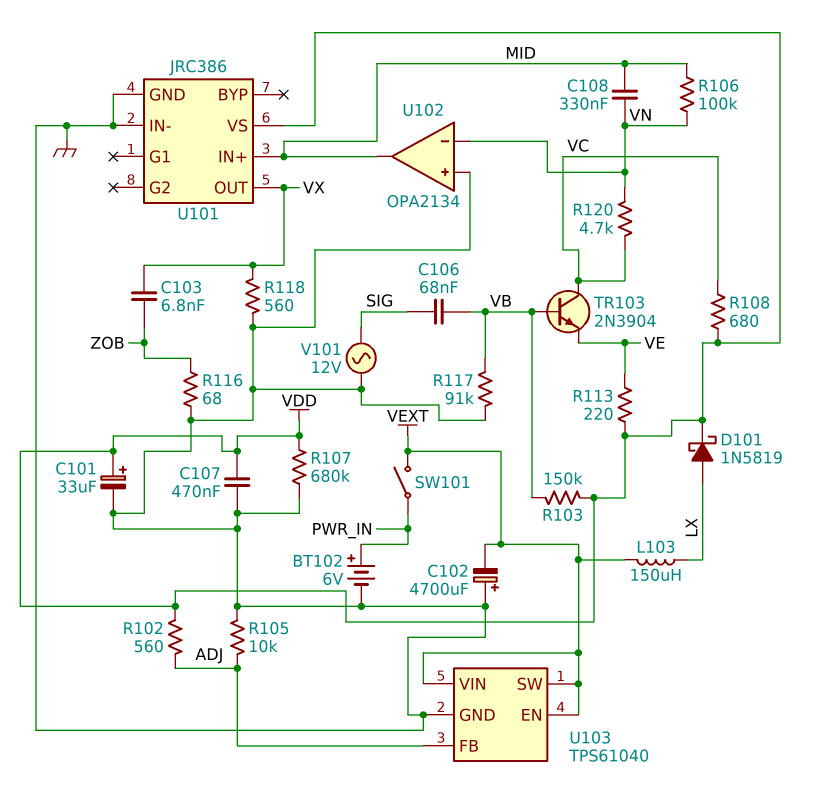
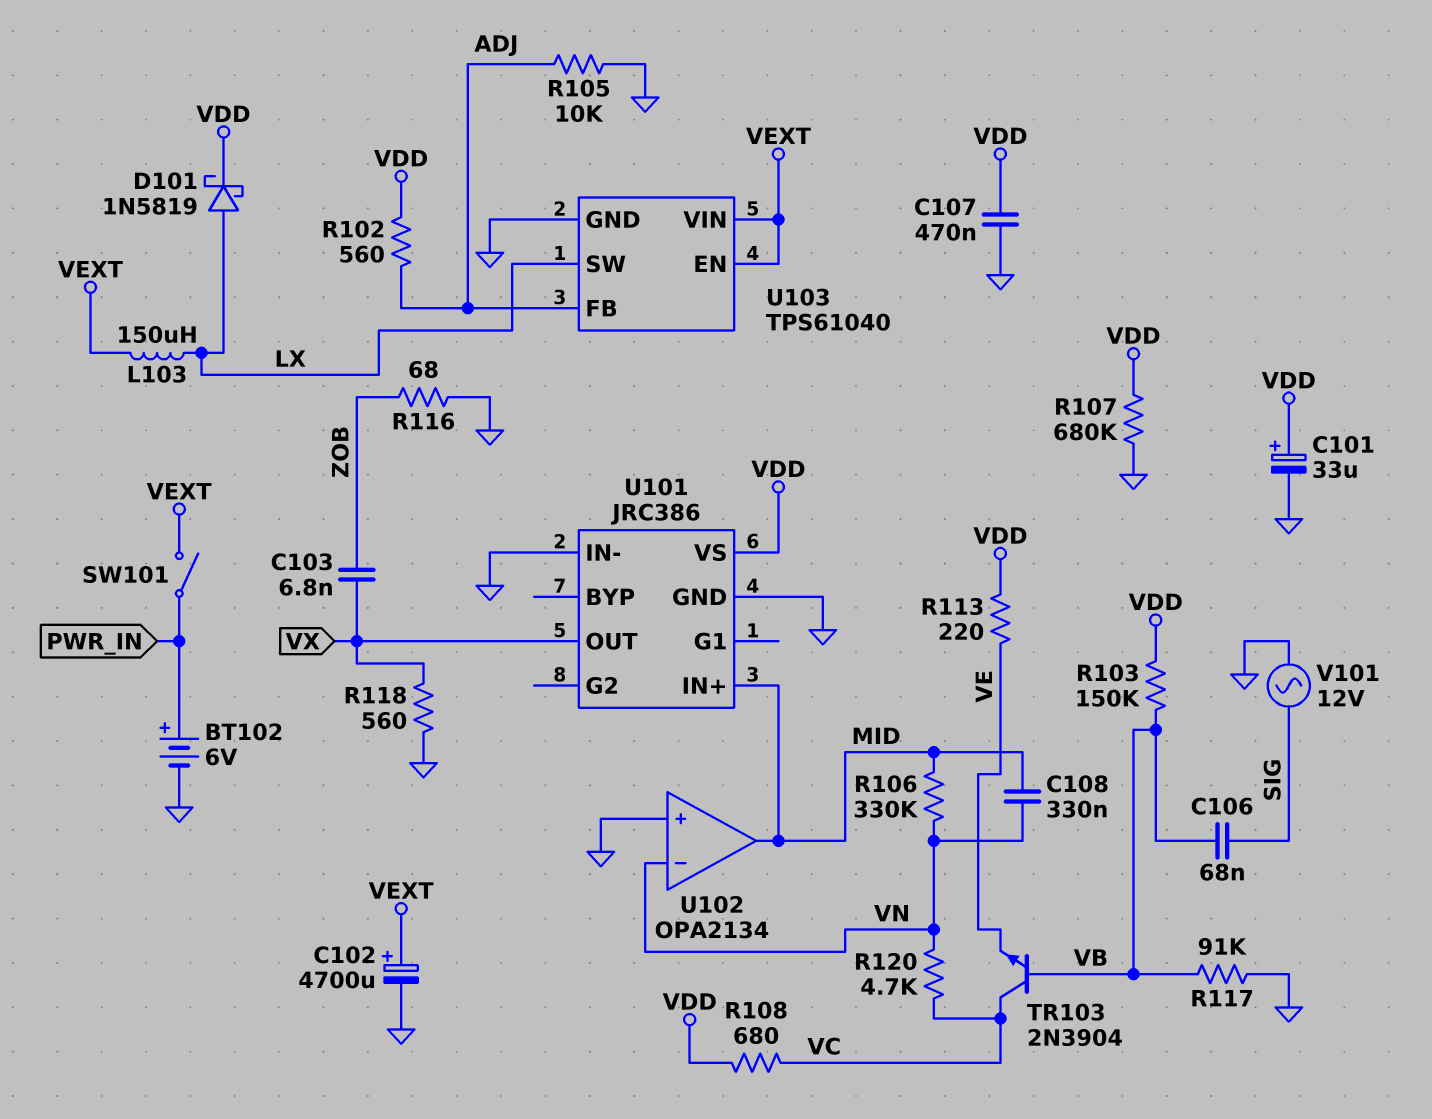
C102: 4700uF (plus GND, minus VEXT) -> 4700uF (plus VEXT, minus GND)
R106: 100k (MID, VN) -> 330k (MID, VN)
U103 pin SW: VEXT -> LX

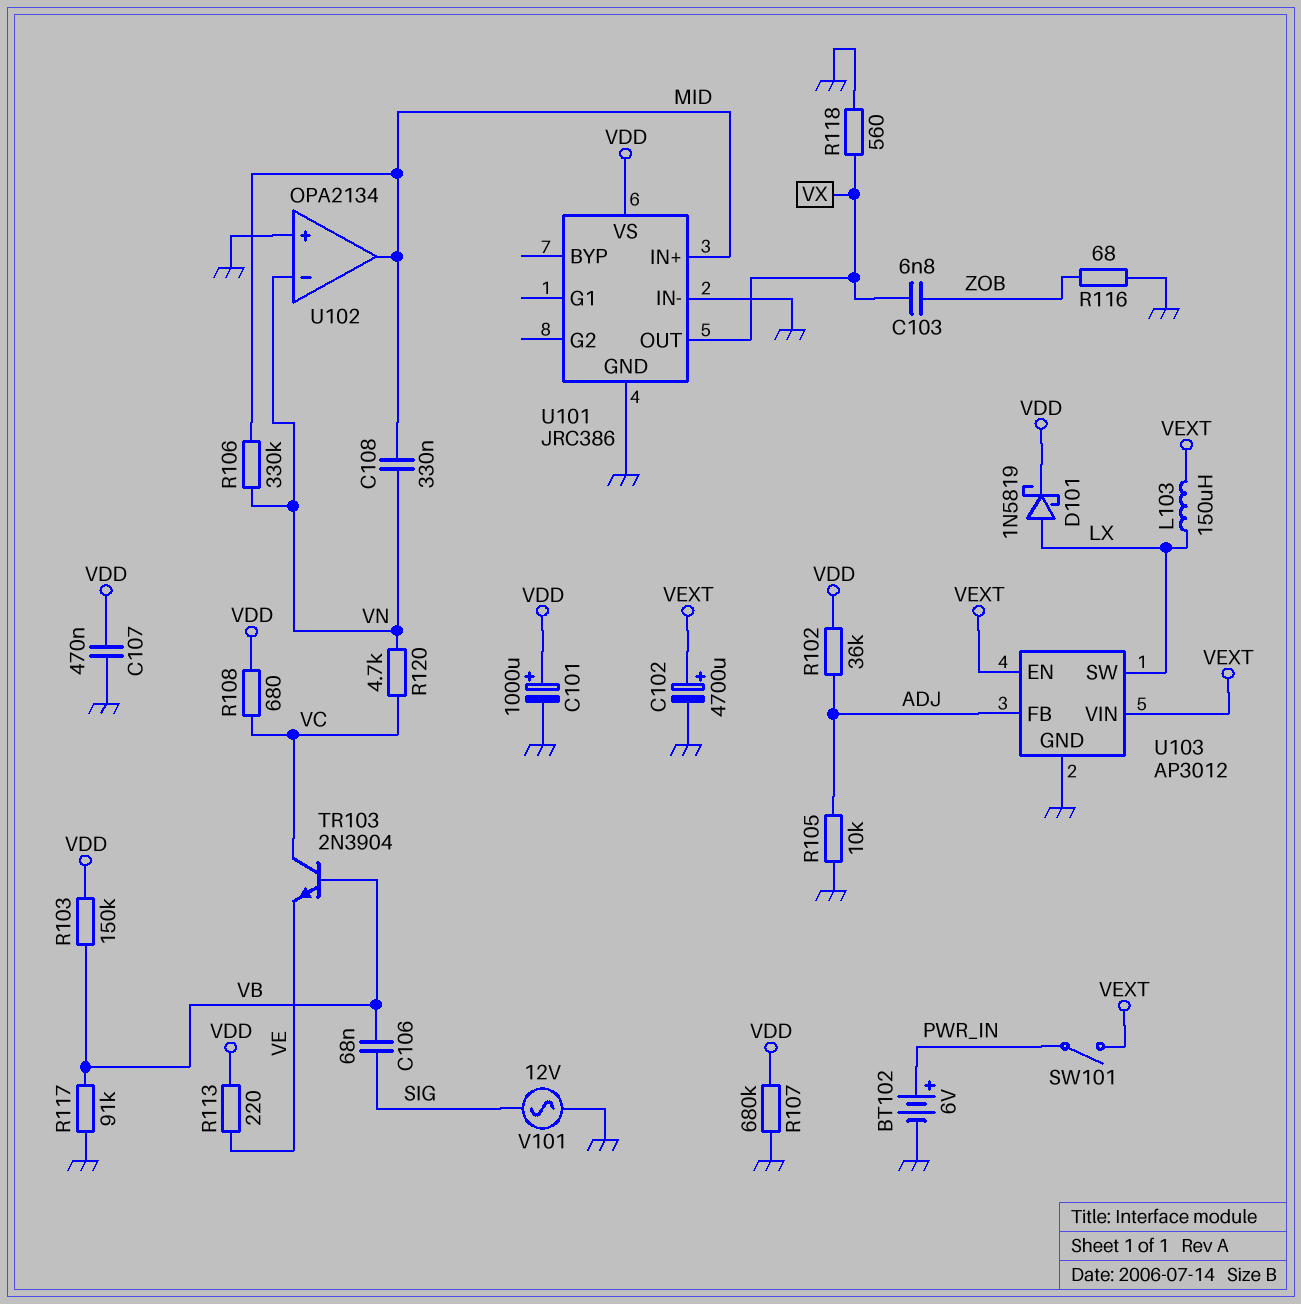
C101: 33uF (plus VDD, minus GND) -> 1000uF (plus VDD, minus GND)
R102: 560 (ADJ, VDD) -> 36k (ADJ, VDD)
U103: TPS61040 -> AP3012

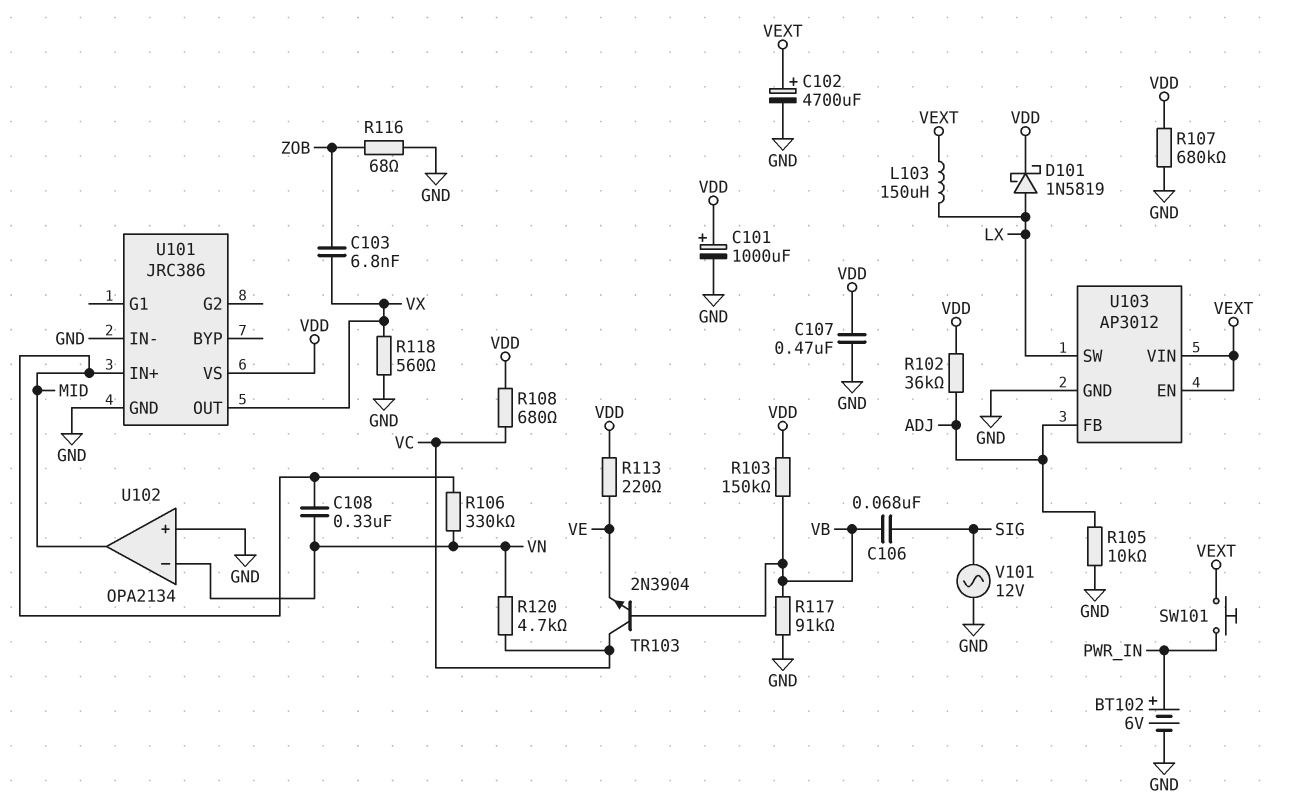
SW101: switch (PWR_IN, VEXT) -> button (PWR_IN, VEXT)

